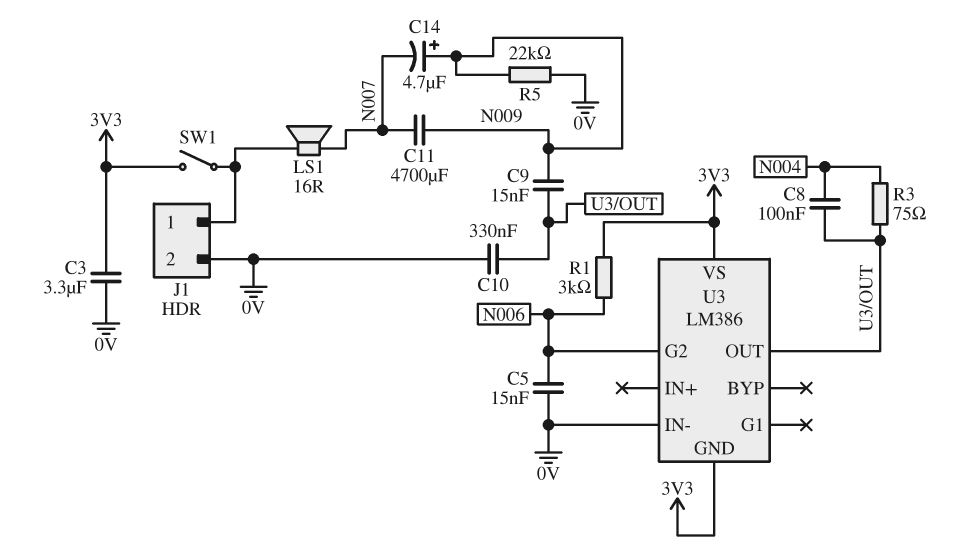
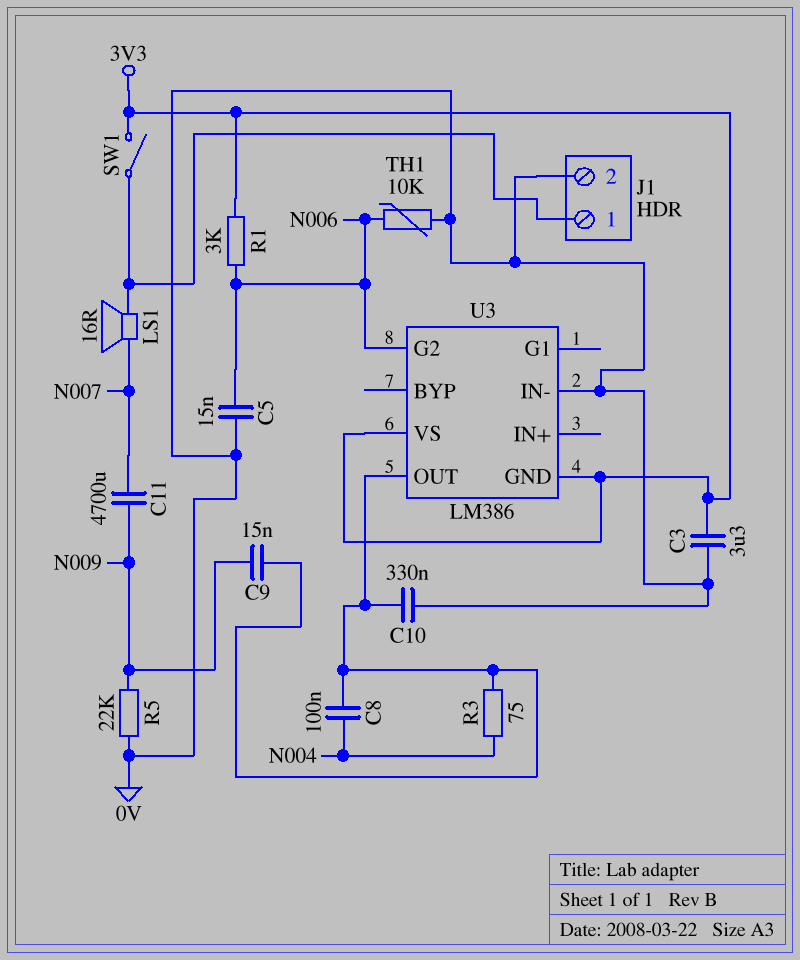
C14: 4.7uF (plus N009, minus N007) -> none
TH1: none -> 10k (0V, N006)

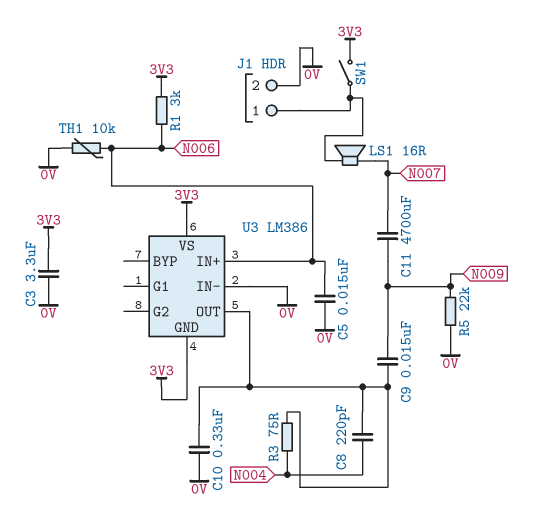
C8: 100nF (N004, U3/OUT) -> 220pF (N004, U3/OUT)
U3 pin G2: N006 -> none
U3 pin IN+: none -> N006

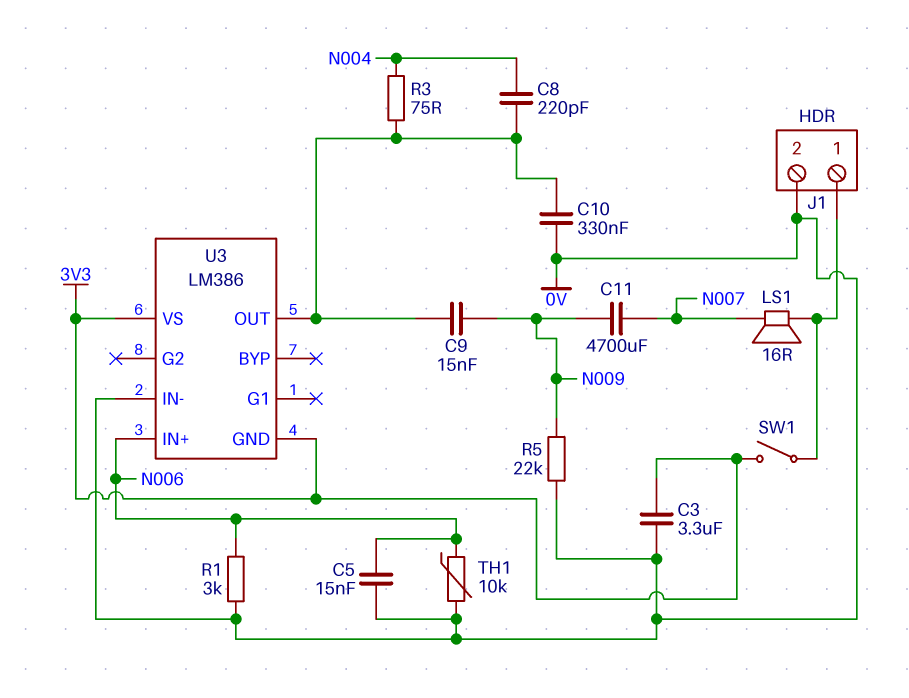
R1: 3k (3V3, N006) -> 3k (0V, N006)

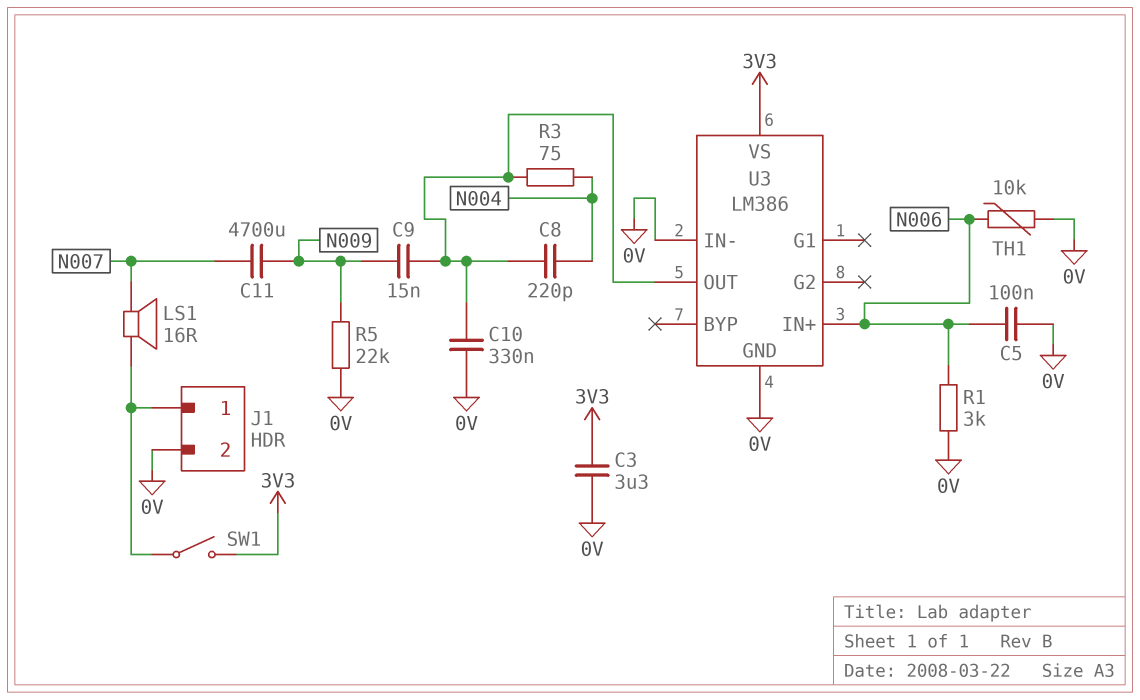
C5: 15nF (0V, N006) -> 100nF (0V, N006)
U3 pin GND: 3V3 -> 0V

